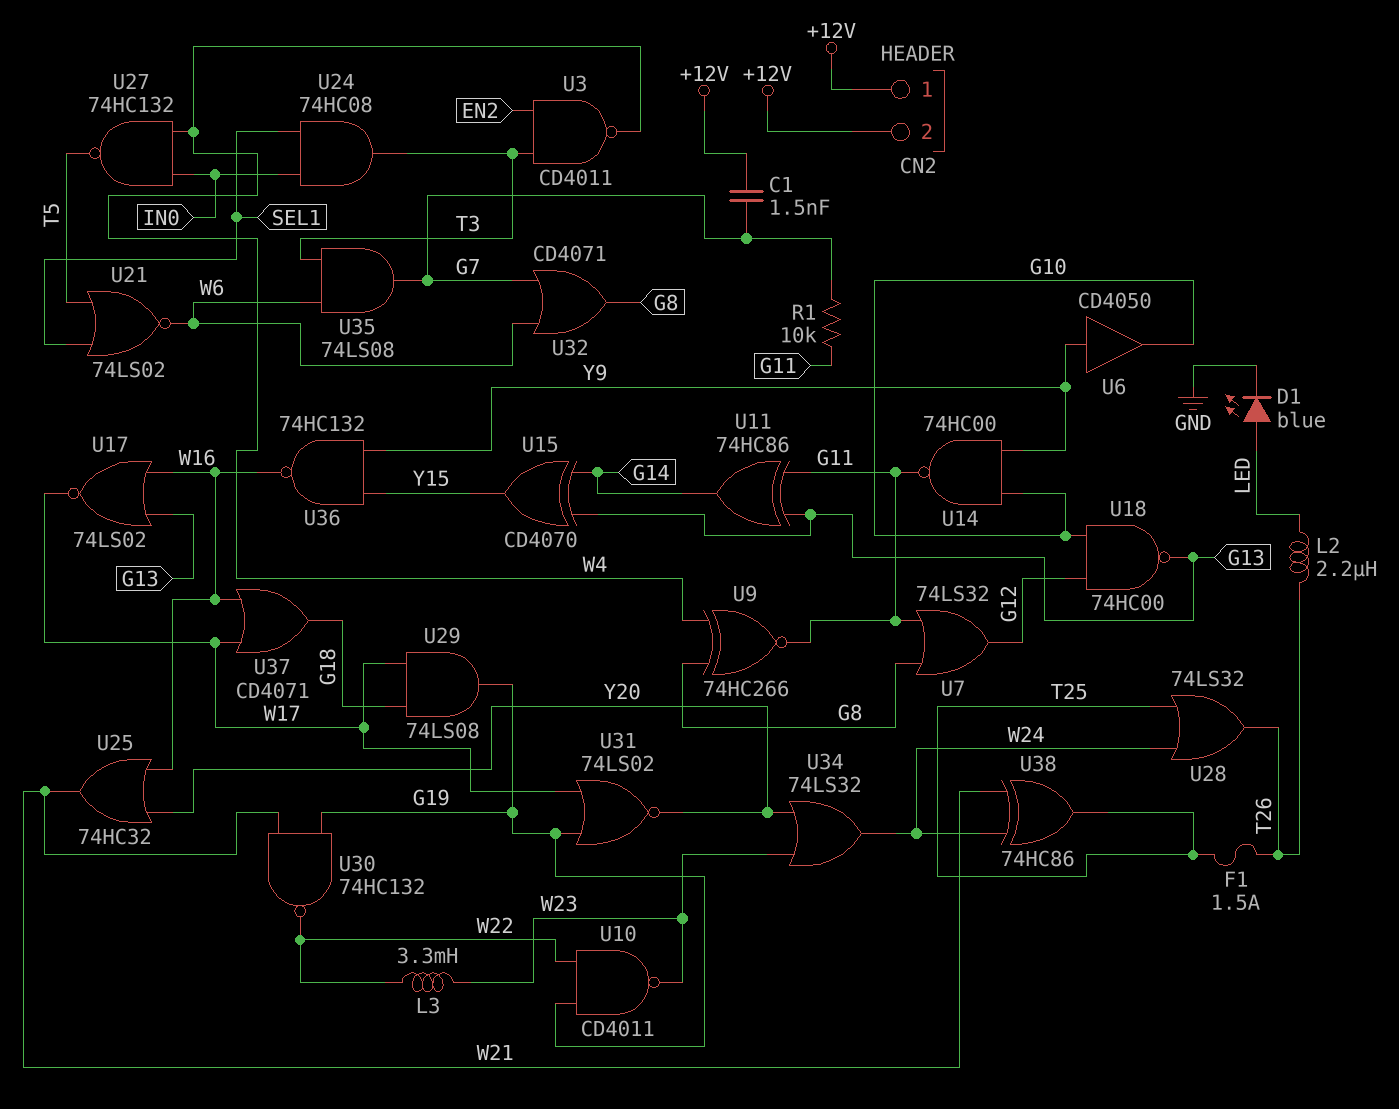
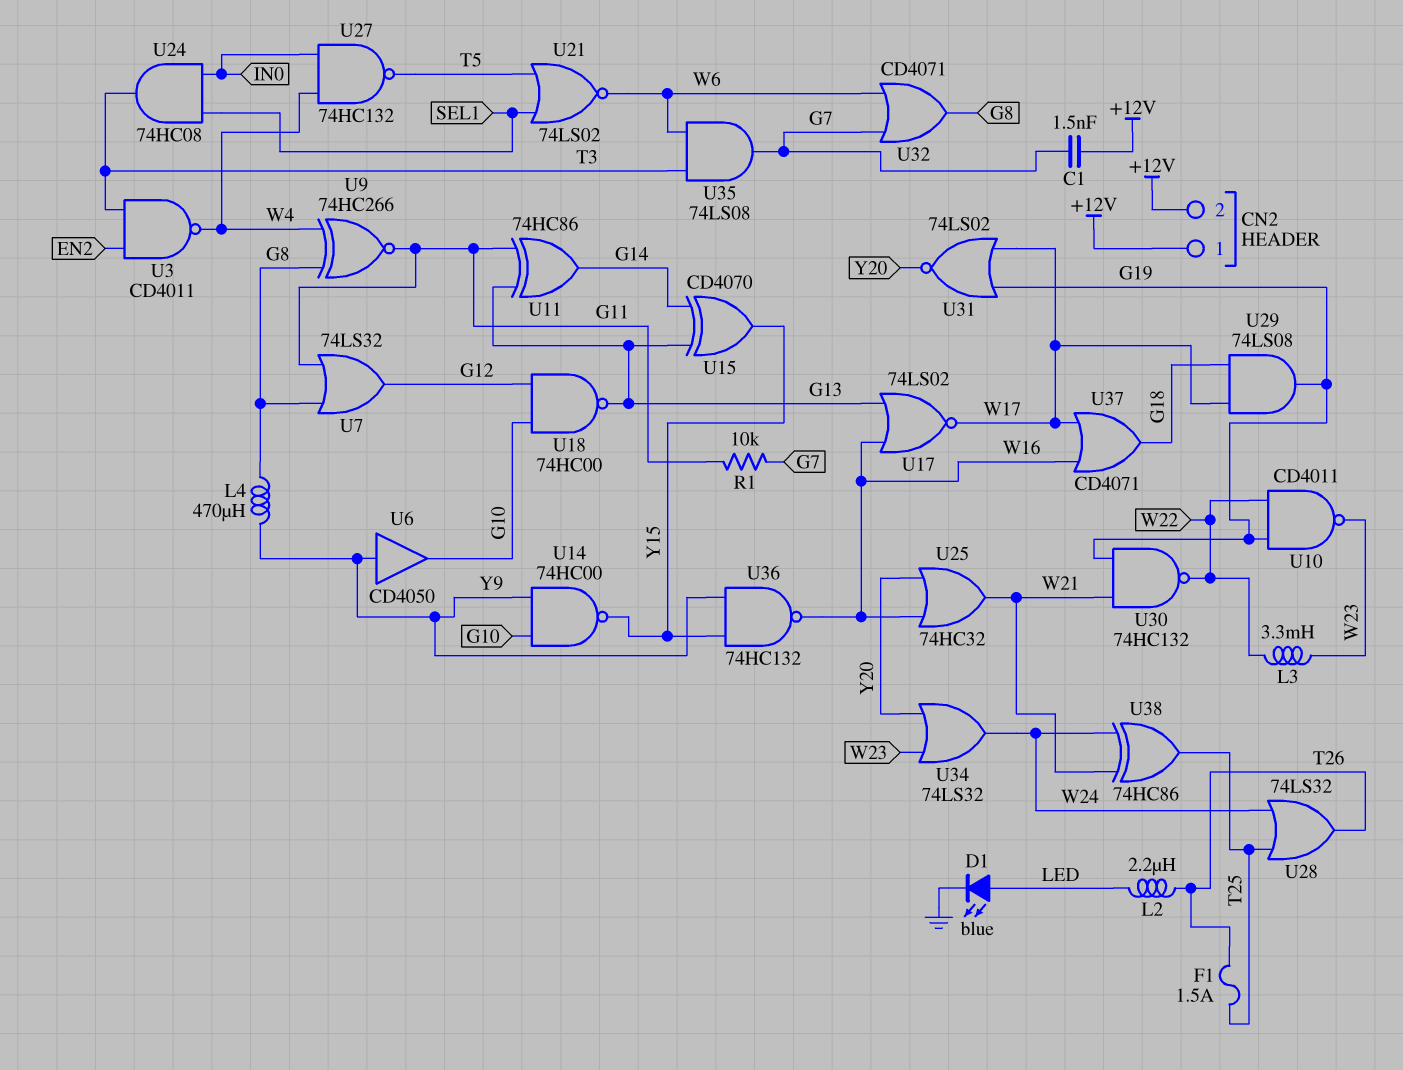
L4: none -> 470uH (G8, Y9)
U14: NAND 74HC00 (in G10, in Y9, out G11) -> NAND 74HC00 (in G10, in Y9, out Y15)

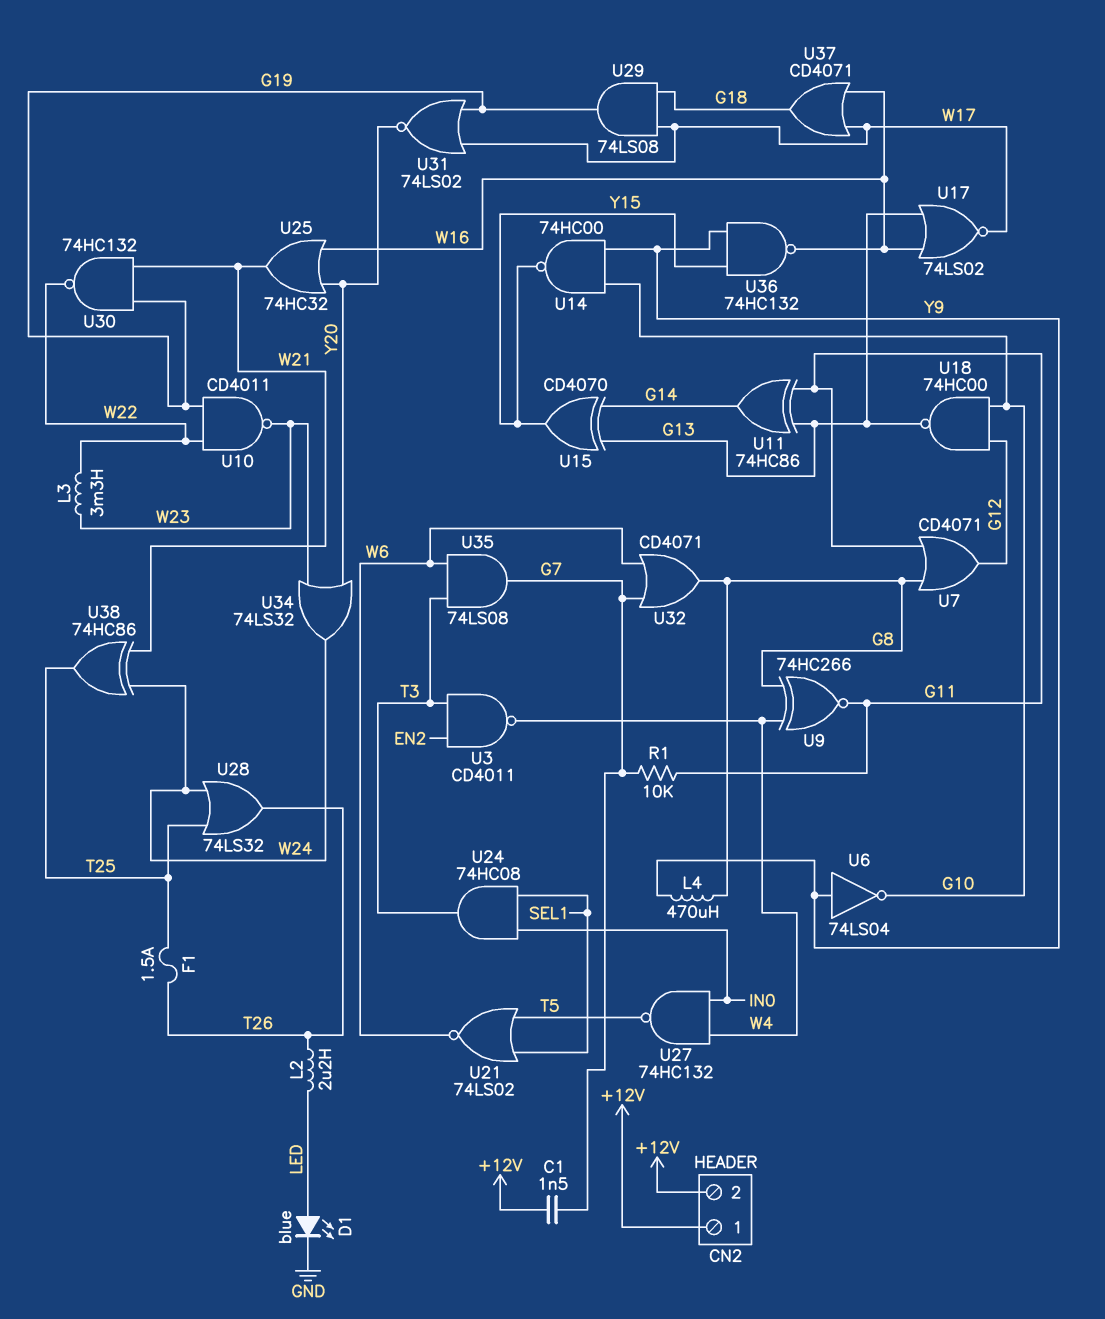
U6: buffer CD4050 (in Y9, out G10) -> NOT 74LS04 (in Y9, out G10)
U7: OR 74LS32 (in G8, in G11, out G12) -> OR CD4071 (in G8, in G11, out G12)

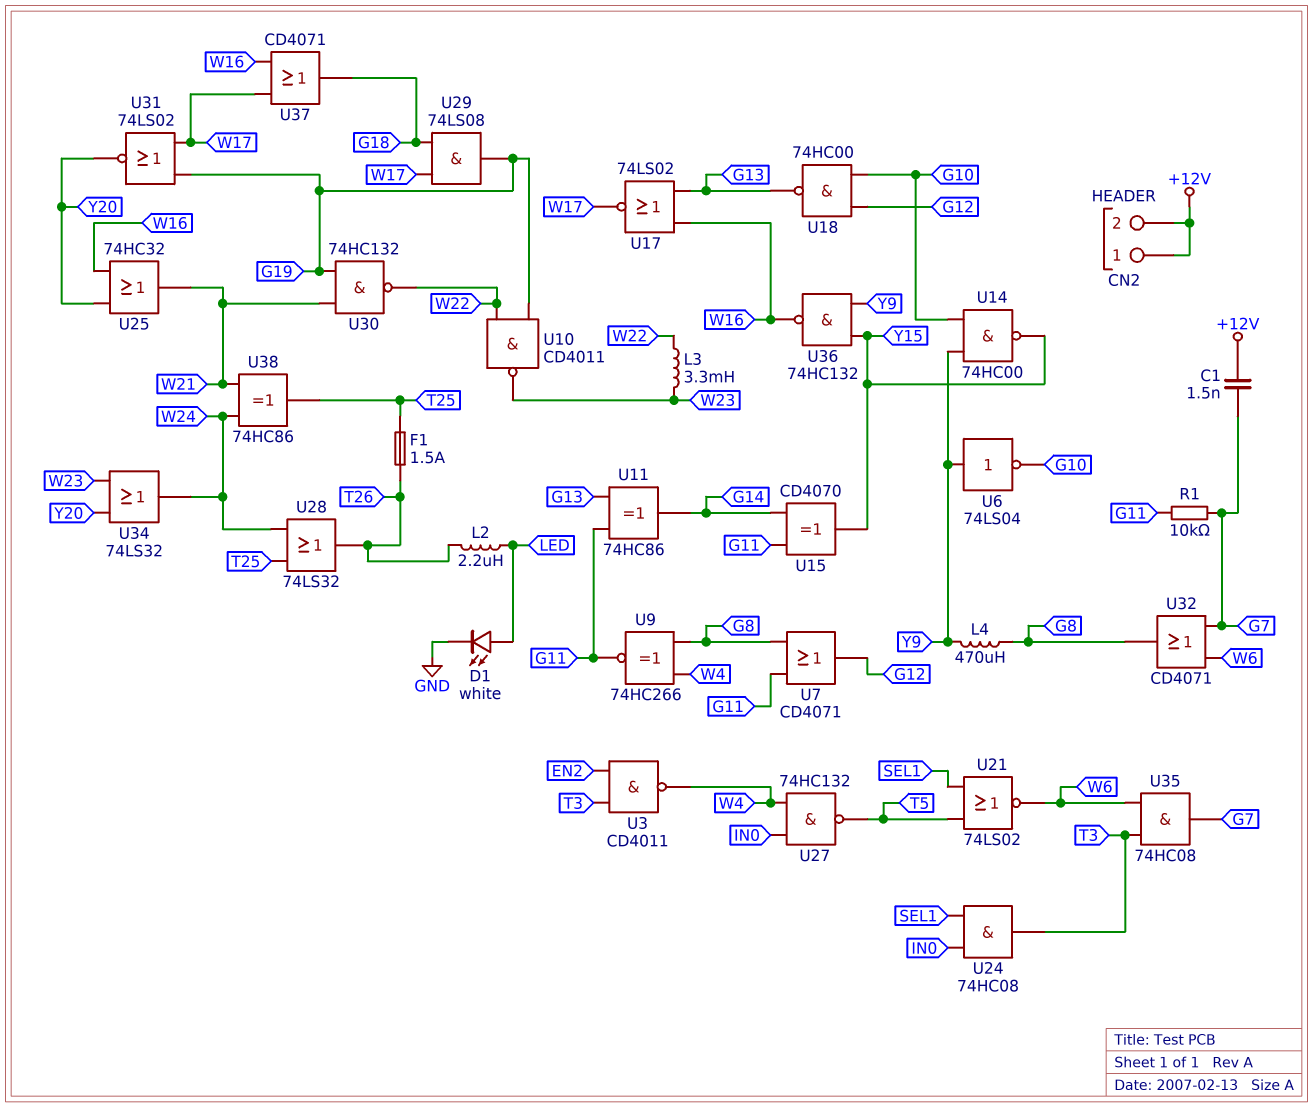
D1: LED blue (A LED, K GND) -> LED white (A LED, K GND)
U15: XOR CD4070 (in G13, in G14, out Y15) -> XOR CD4070 (in G11, in G14, out Y15)
U35: AND 74LS08 (in T3, in W6, out G7) -> AND 74HC08 (in T3, in W6, out G7)

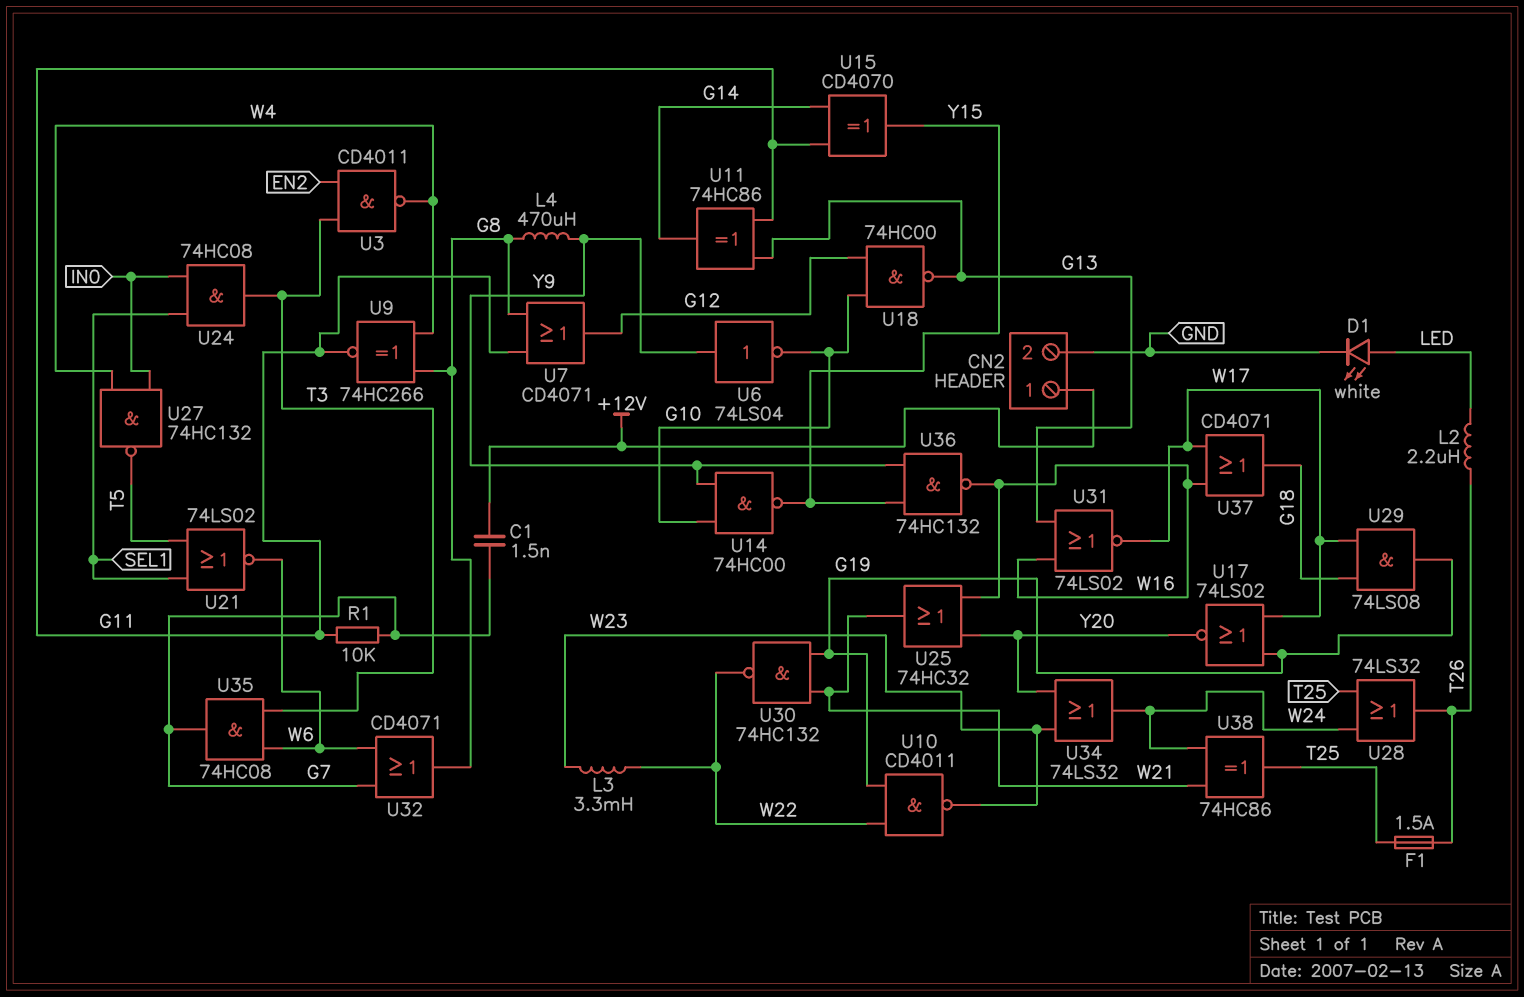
CN2 pin 2: +12V -> GND
U17: NOR 74LS02 (in G13, in W16, out W17) -> NOR 74LS02 (in G19, in W17, out Y20)
U31: NOR 74LS02 (in G19, in W17, out Y20) -> NOR 74LS02 (in G13, in W16, out W17)

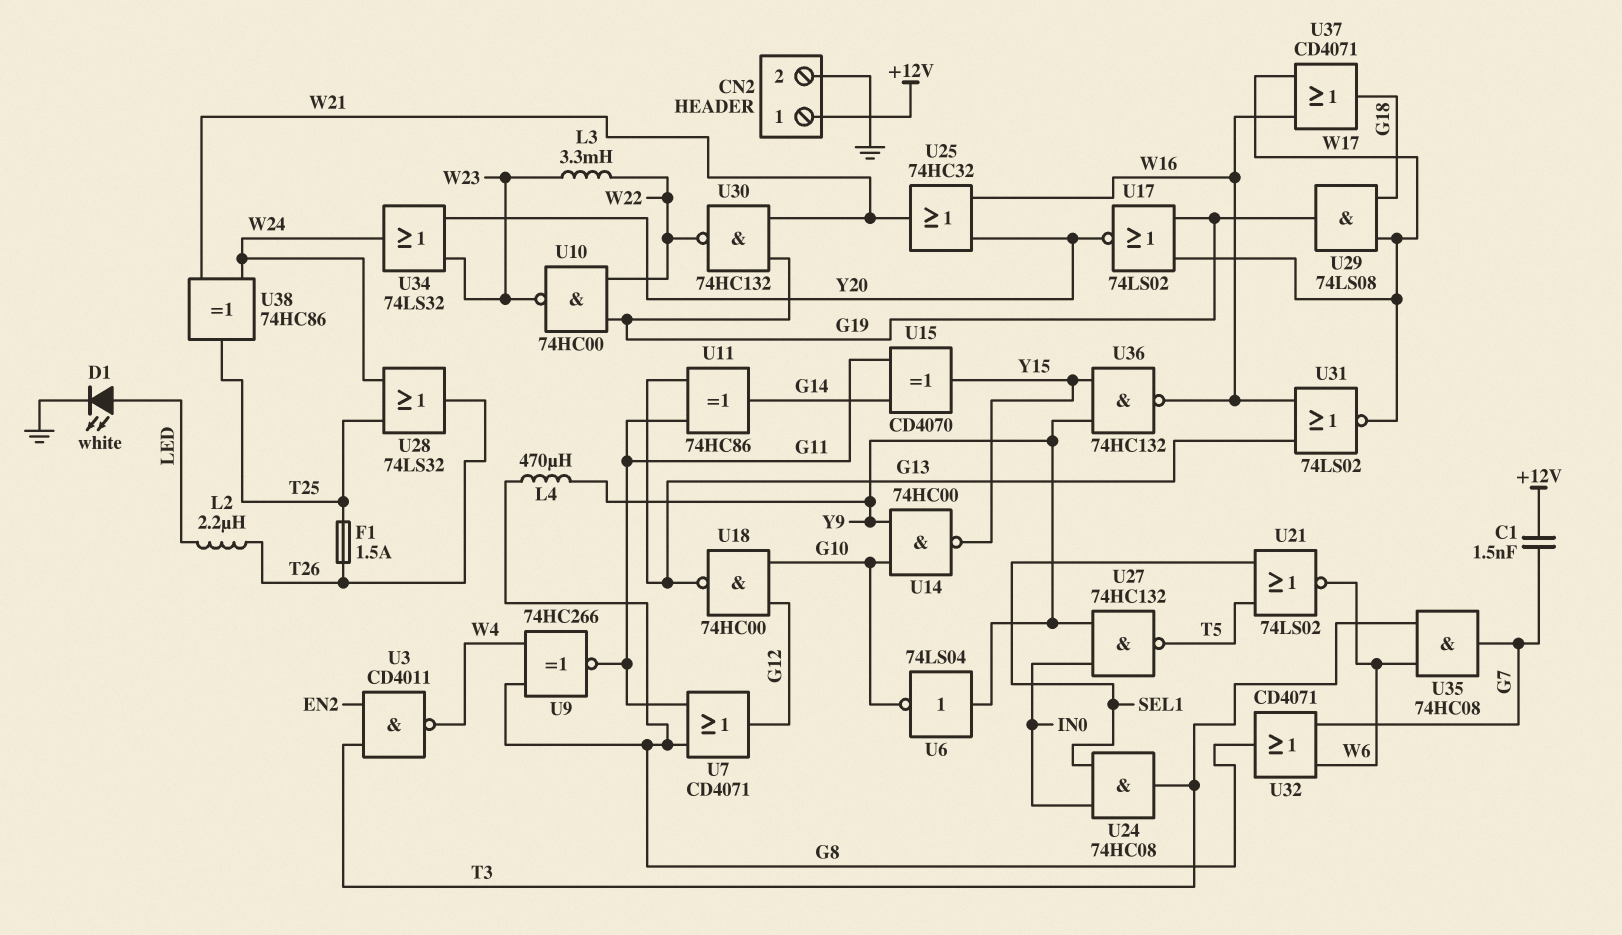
R1: 10k (G7, G11) -> none
U10: NAND CD4011 (in G19, in W22, out W23) -> NAND 74HC00 (in G19, in W22, out W23)
U27: NAND 74HC132 (in IN0, in W4, out T5) -> NAND 74HC132 (in IN0, in Y9, out T5)

